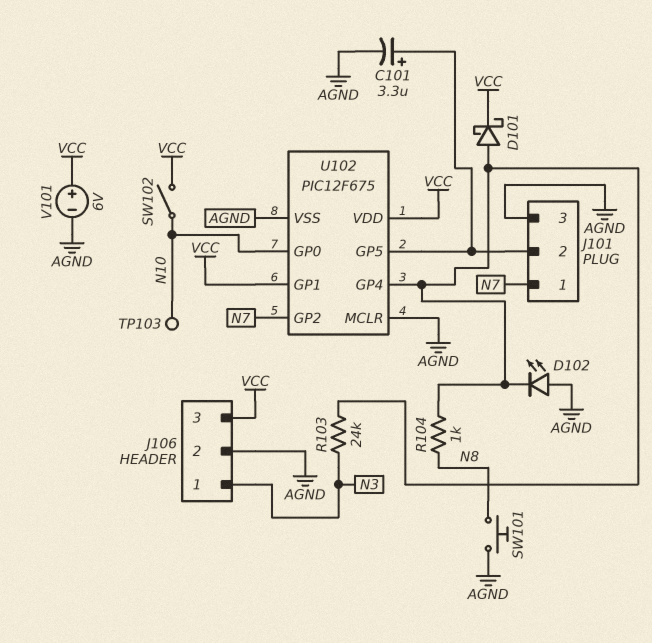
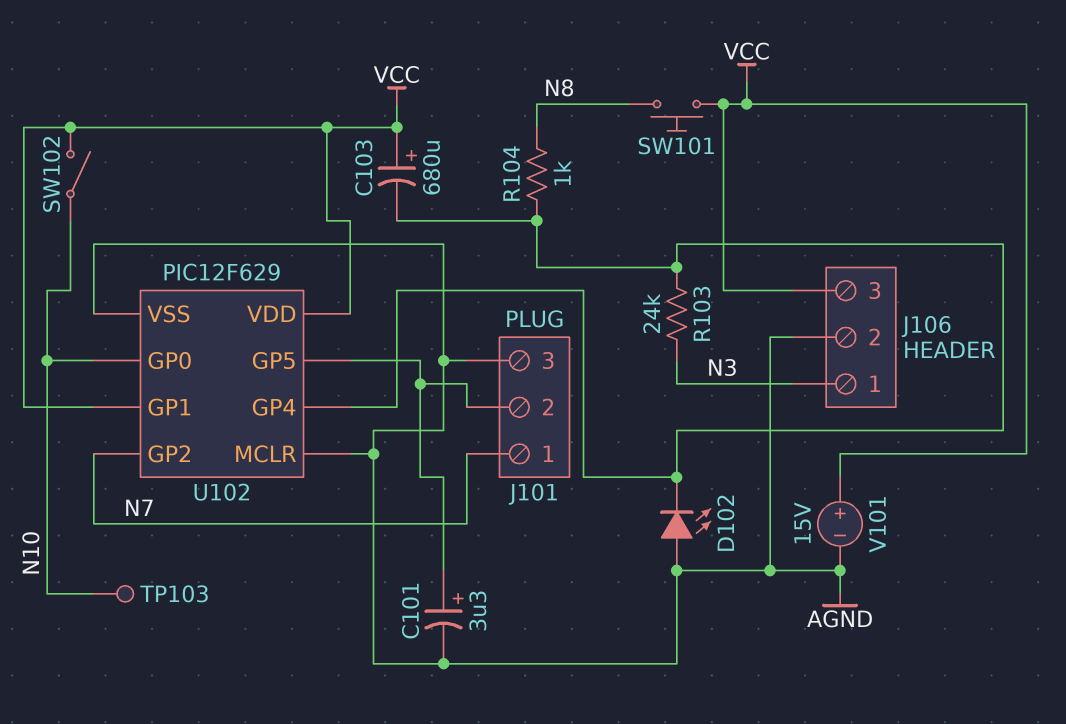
C103: none -> 680uF (plus VCC, minus U102/GP4)
D101: schottky (A U102/GP4, K VCC) -> none
SW101: button (AGND, N8) -> button (N8, VCC)
U102: PIC12F675 -> PIC12F629
V101: 6V (plus VCC, minus AGND) -> 15V (plus VCC, minus AGND)

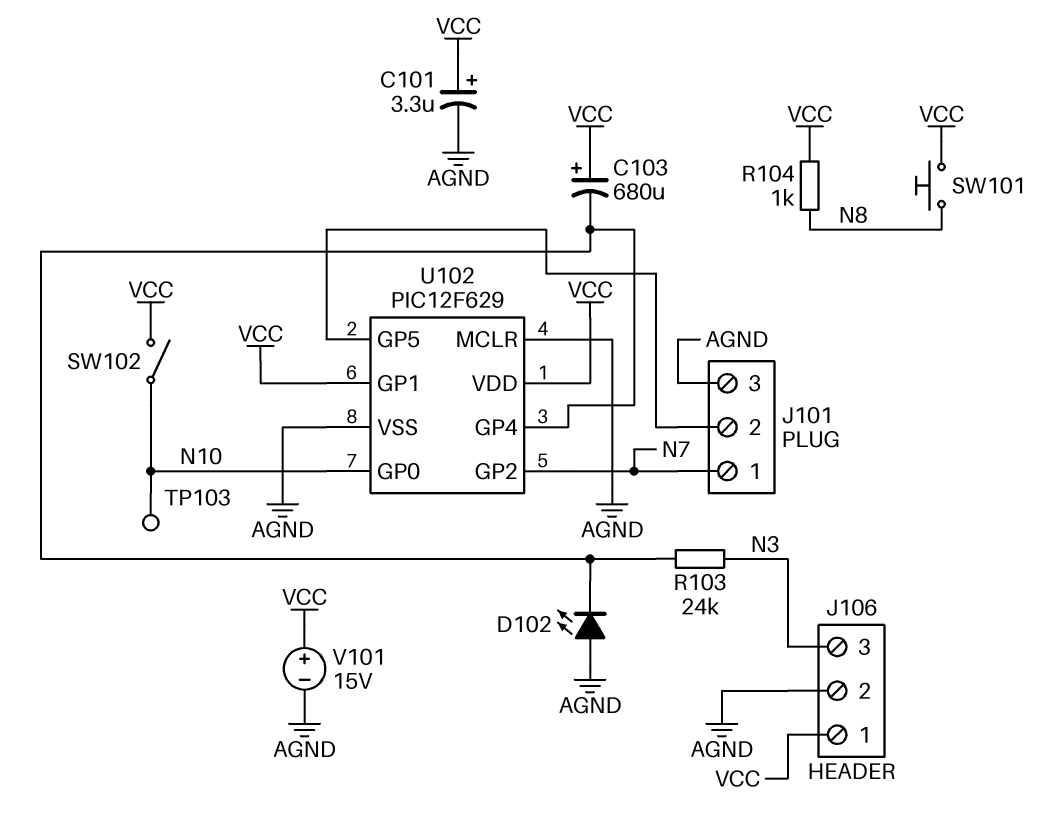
C101: 3.3uF (plus J101/2, minus AGND) -> 3.3uF (plus VCC, minus AGND)
J106 pin 1: N3 -> VCC
J106 pin 3: VCC -> N3
R104: 1k (N8, U102/GP4) -> 1k (N8, VCC)

